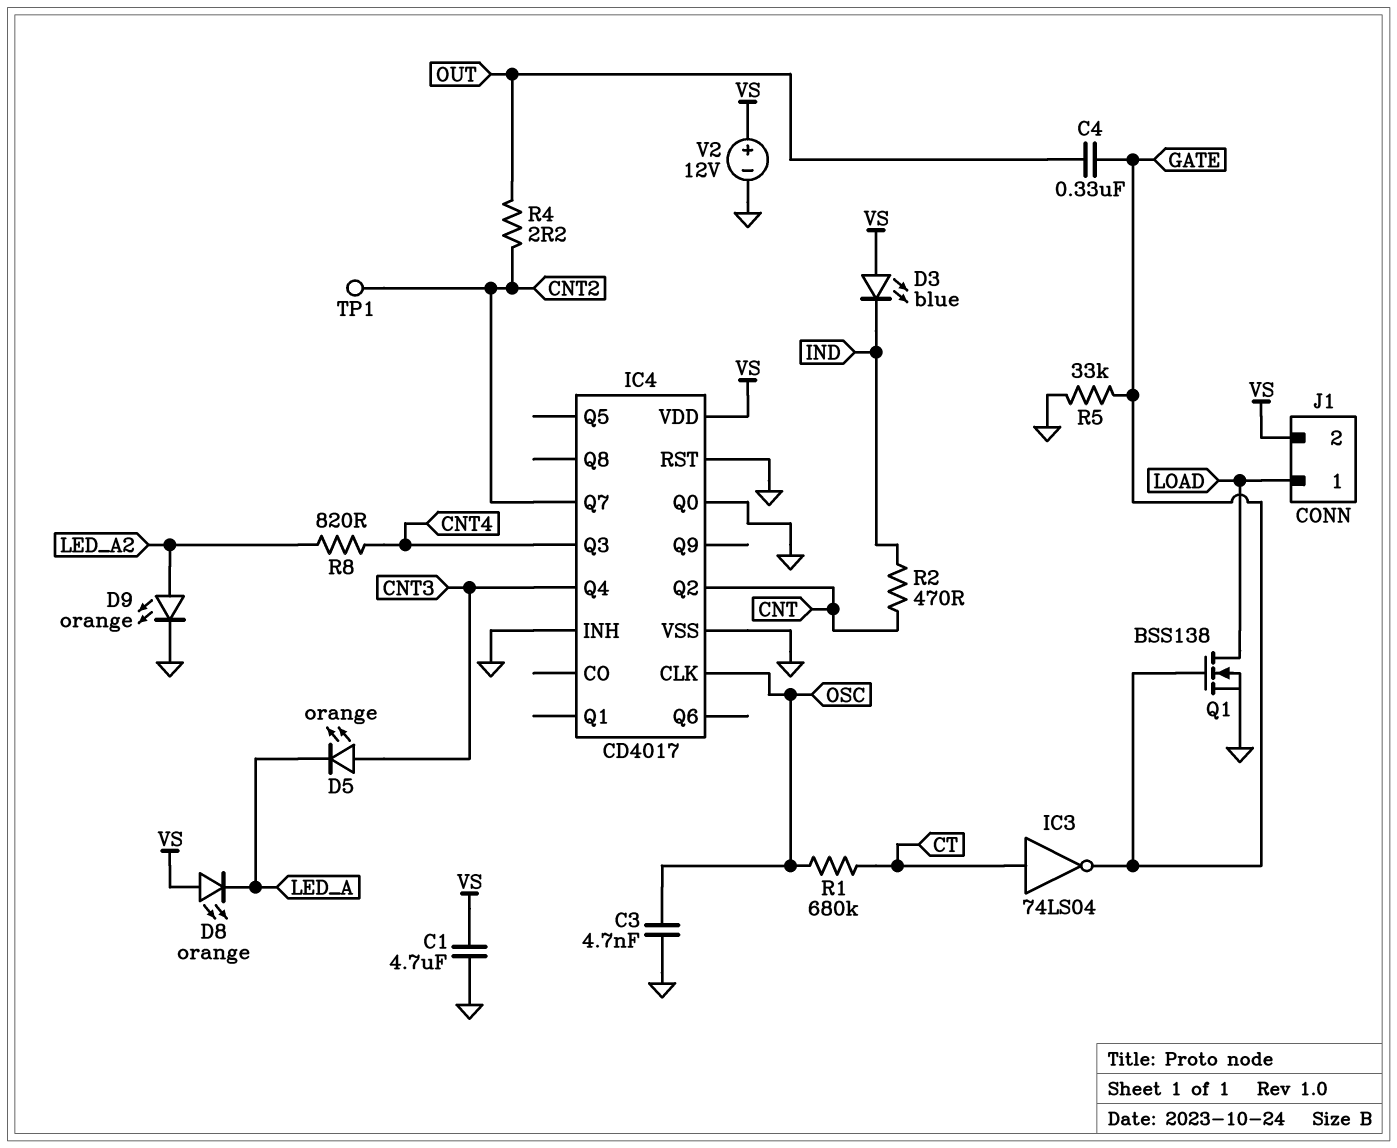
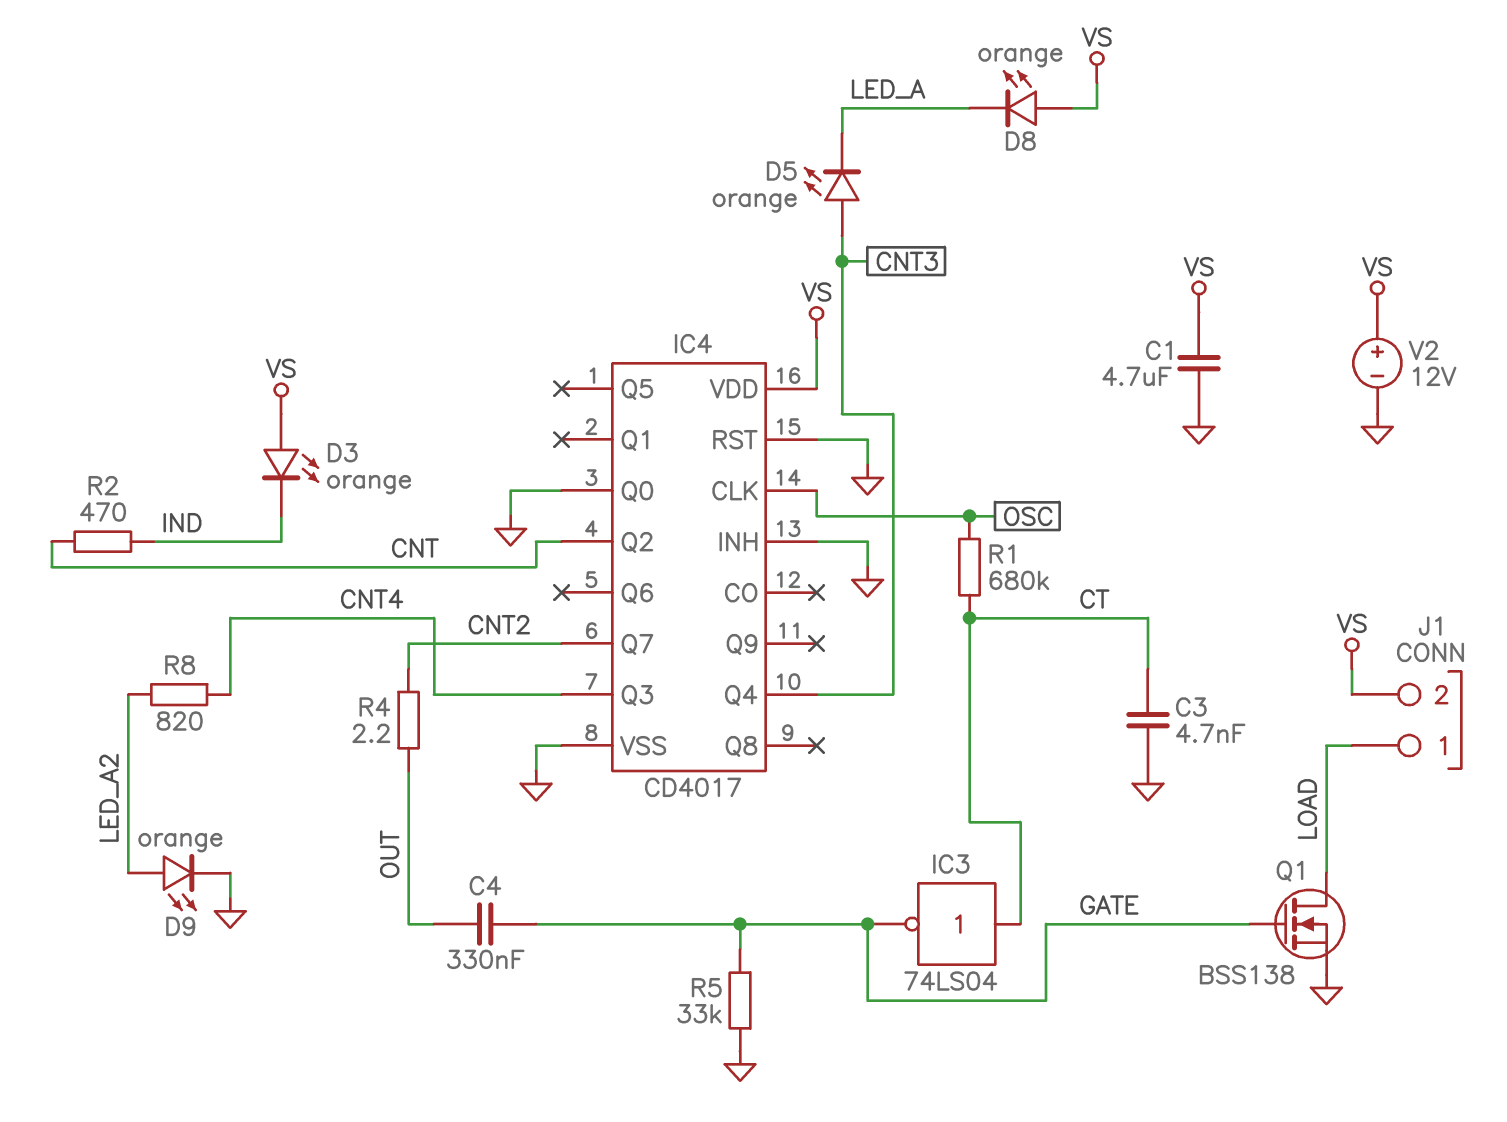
C3: 4.7nF (GND, OSC) -> 4.7nF (CT, GND)
D3: LED blue (A VS, K IND) -> LED orange (A VS, K IND)
TP1: test point (CNT2) -> none

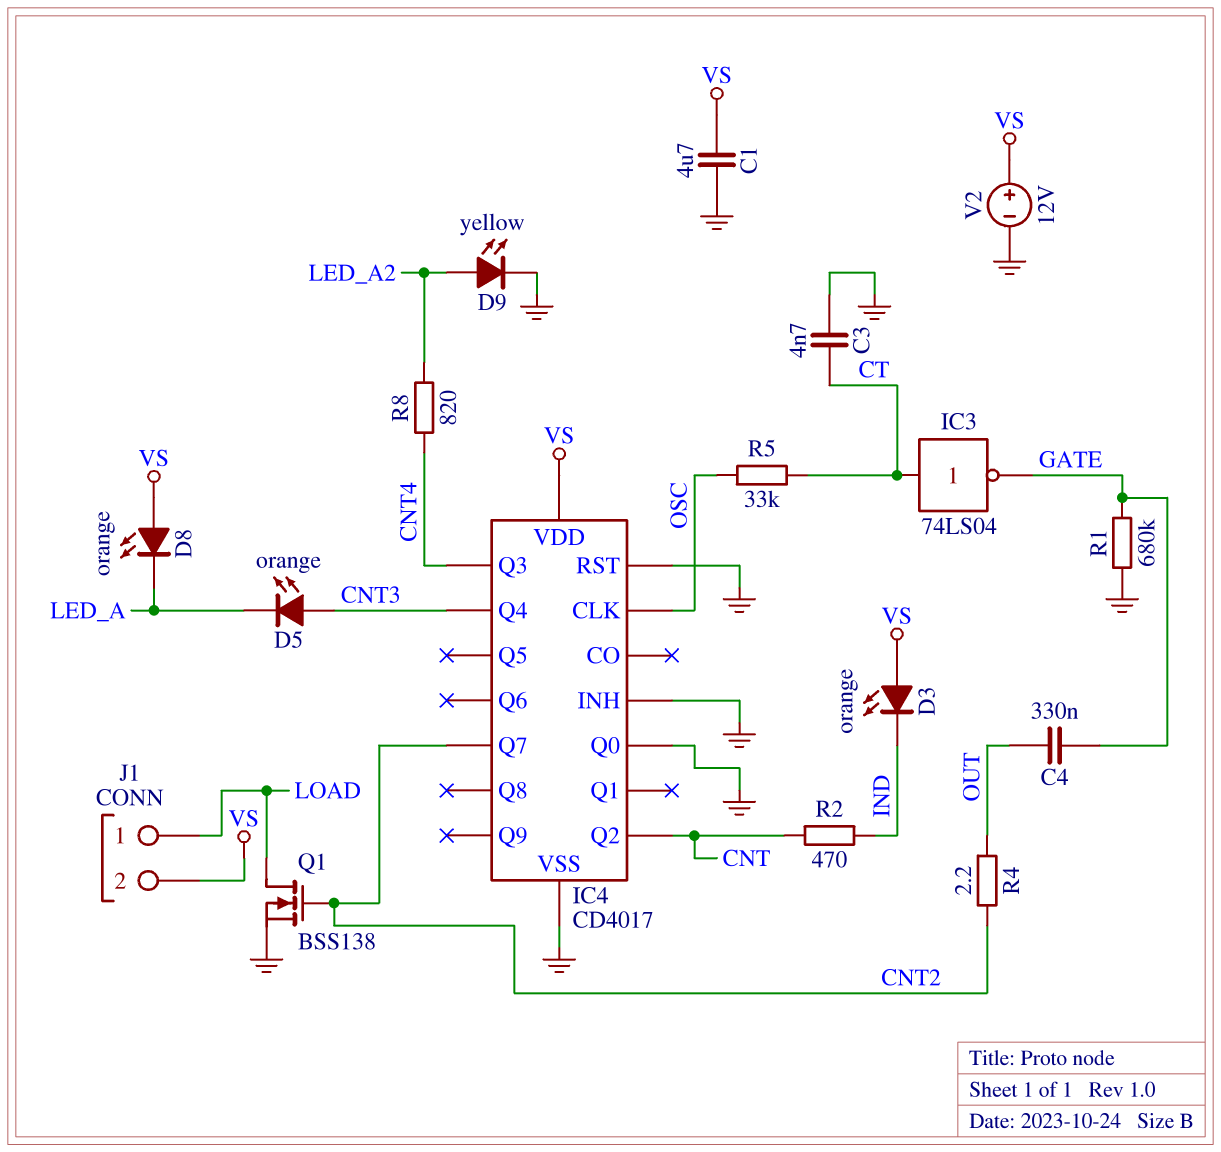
D9: LED orange (A LED_A2, K GND) -> LED yellow (A LED_A2, K GND)
Q1: NMOS BSS138 (G GATE, D LOAD, S GND) -> NMOS BSS138 (G CNT2, D LOAD, S GND)
R1: 680k (CT, OSC) -> 680k (GATE, GND)
R5: 33k (GATE, GND) -> 33k (CT, OSC)

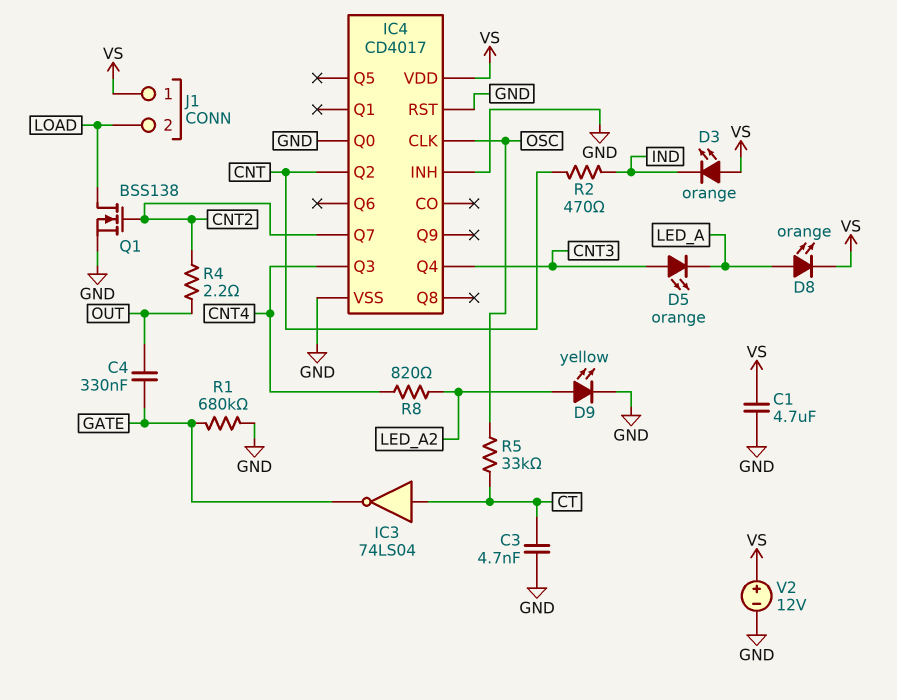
D8: LED orange (A VS, K LED_A) -> LED orange (A LED_A, K VS)
J1 pin 1: LOAD -> VS
J1 pin 2: VS -> LOAD

